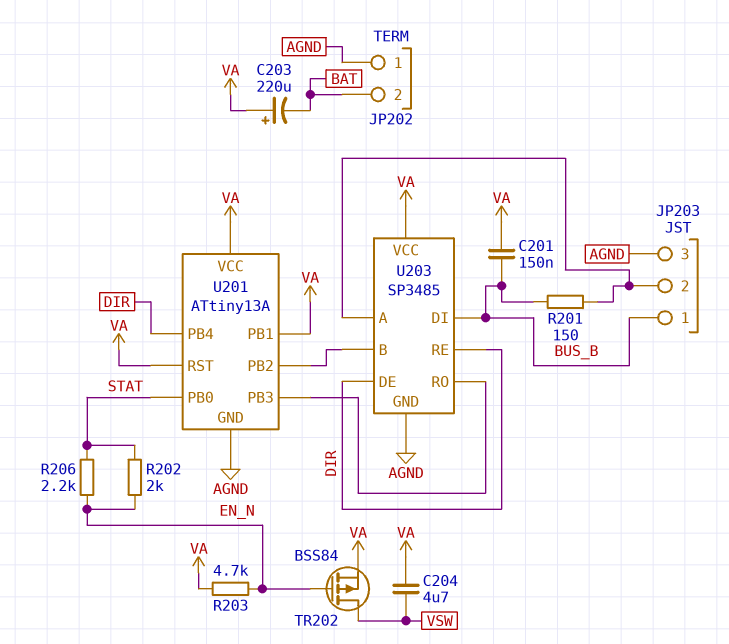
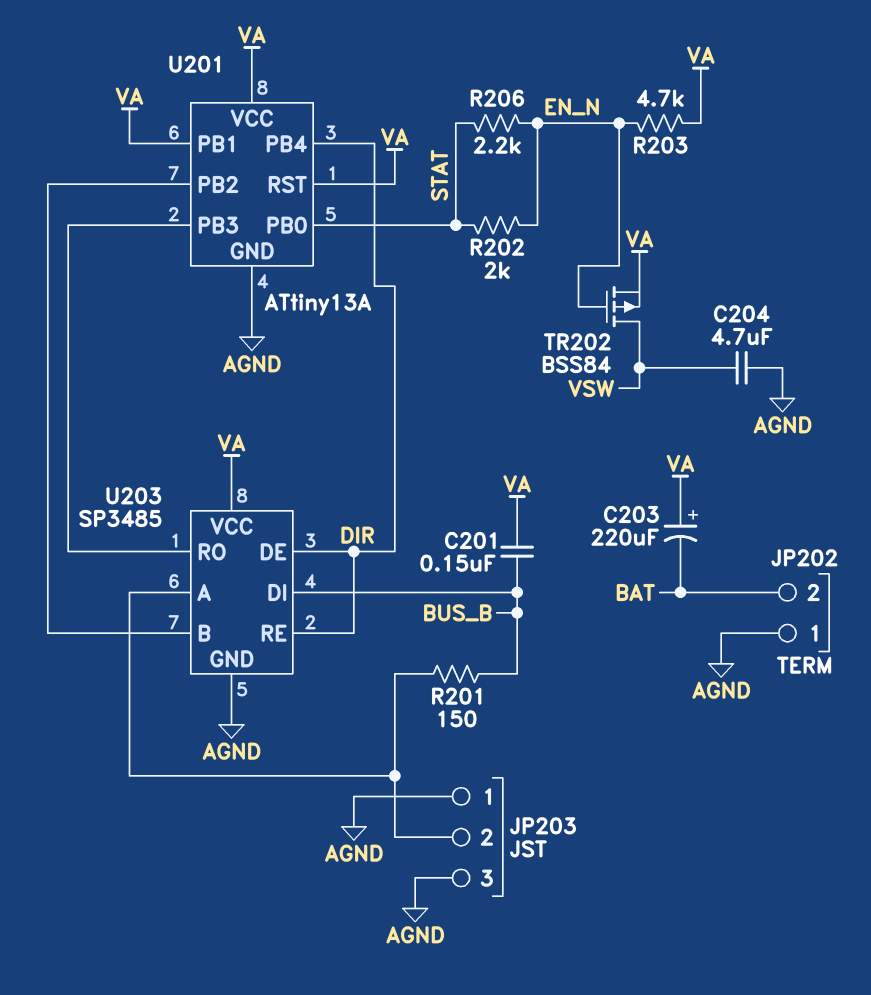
C204: 4.7uF (VA, VSW) -> 4.7uF (AGND, VSW)
JP203 pin 1: BUS_B -> AGND

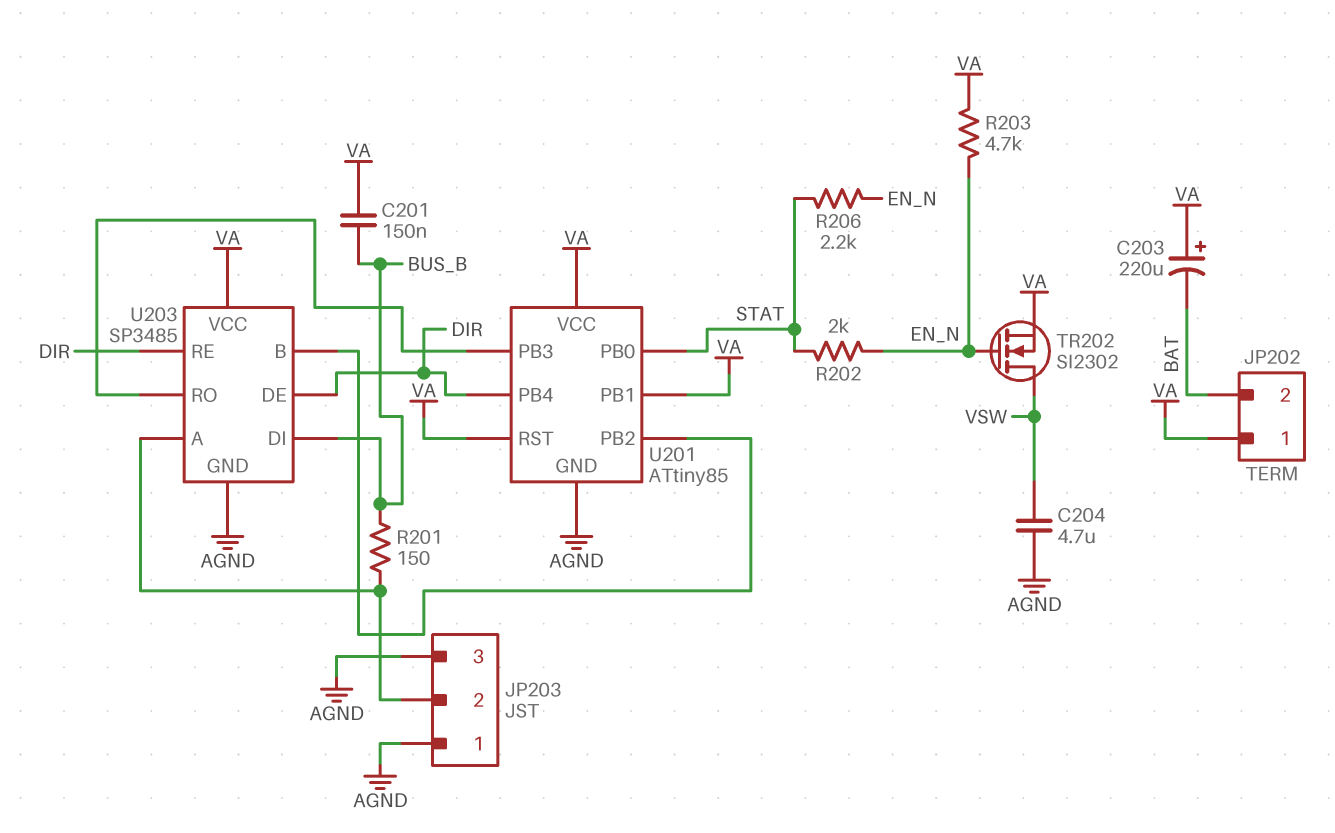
JP202 pin 1: AGND -> VA
TR202: PMOS BSS84 (G EN_N, D VSW, S VA) -> NMOS SI2302 (G EN_N, D VSW, S VA)
U201: ATtiny13A -> ATtiny85

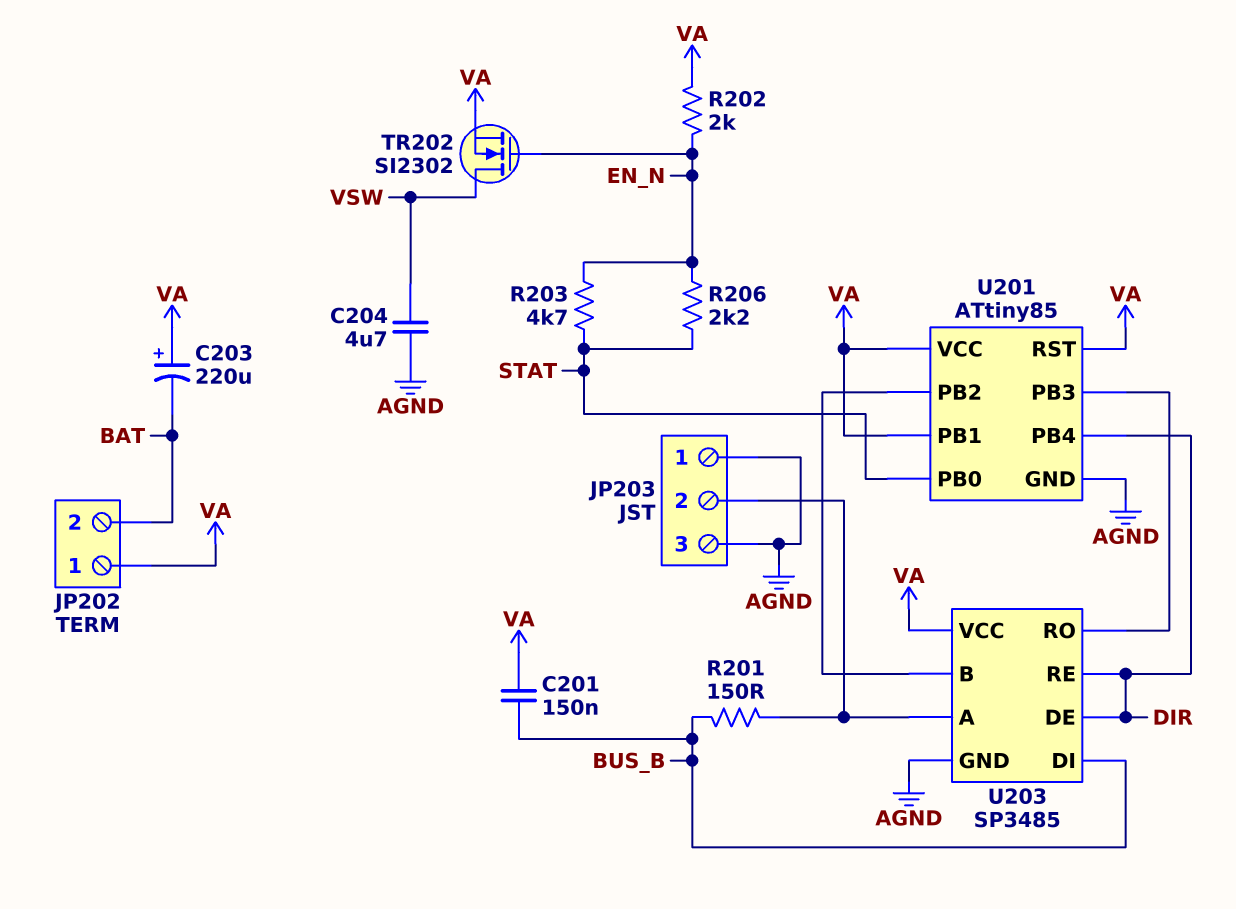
R202: 2k (EN_N, STAT) -> 2k (EN_N, VA)
R203: 4.7k (EN_N, VA) -> 4.7k (EN_N, STAT)

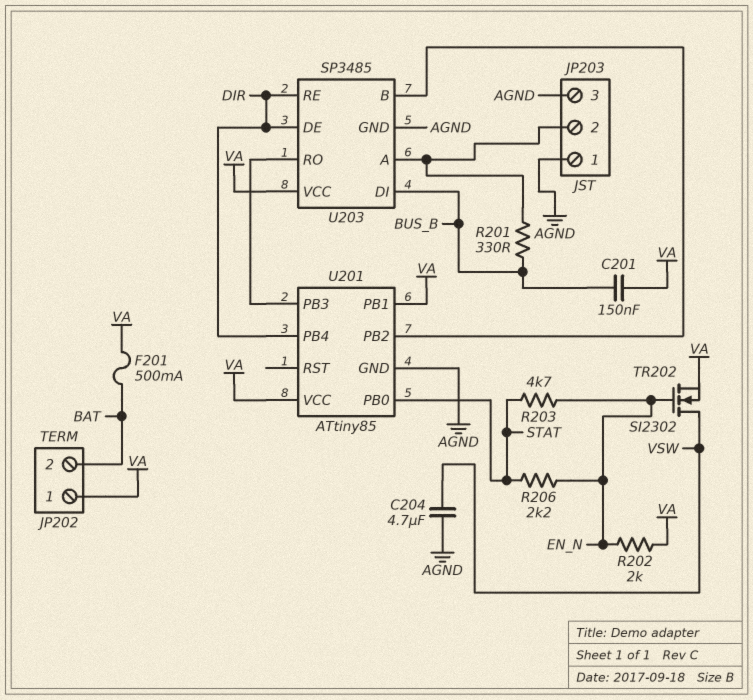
C203: 220uF (plus VA, minus BAT) -> none
F201: none -> 500mA (BAT, VA)
R201: 150 (BUS_B, JP203/2) -> 330 (BUS_B, JP203/2)
U201 pin RST: VA -> none

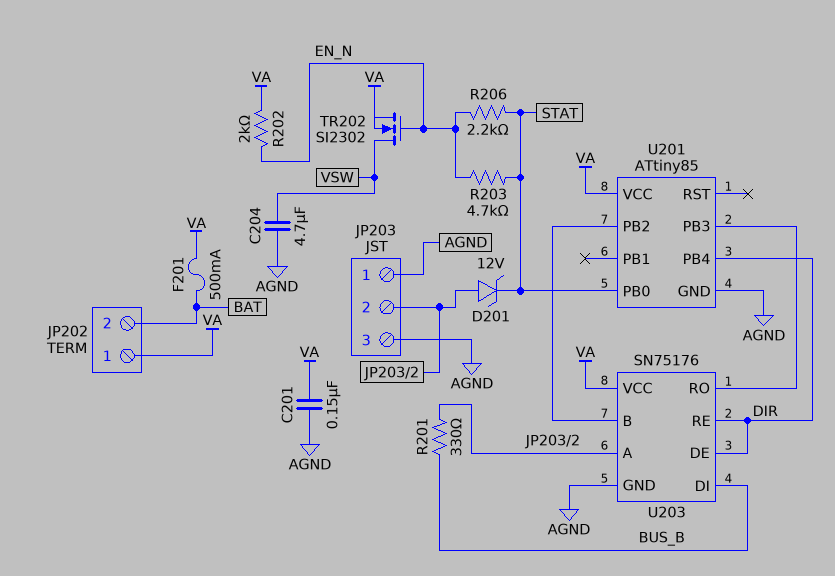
C201: 150nF (BUS_B, VA) -> 150nF (AGND, VA)
D201: none -> zener 12V (A JP203/2, K STAT)
U201 pin PB1: VA -> none
U203: SP3485 -> SN75176

